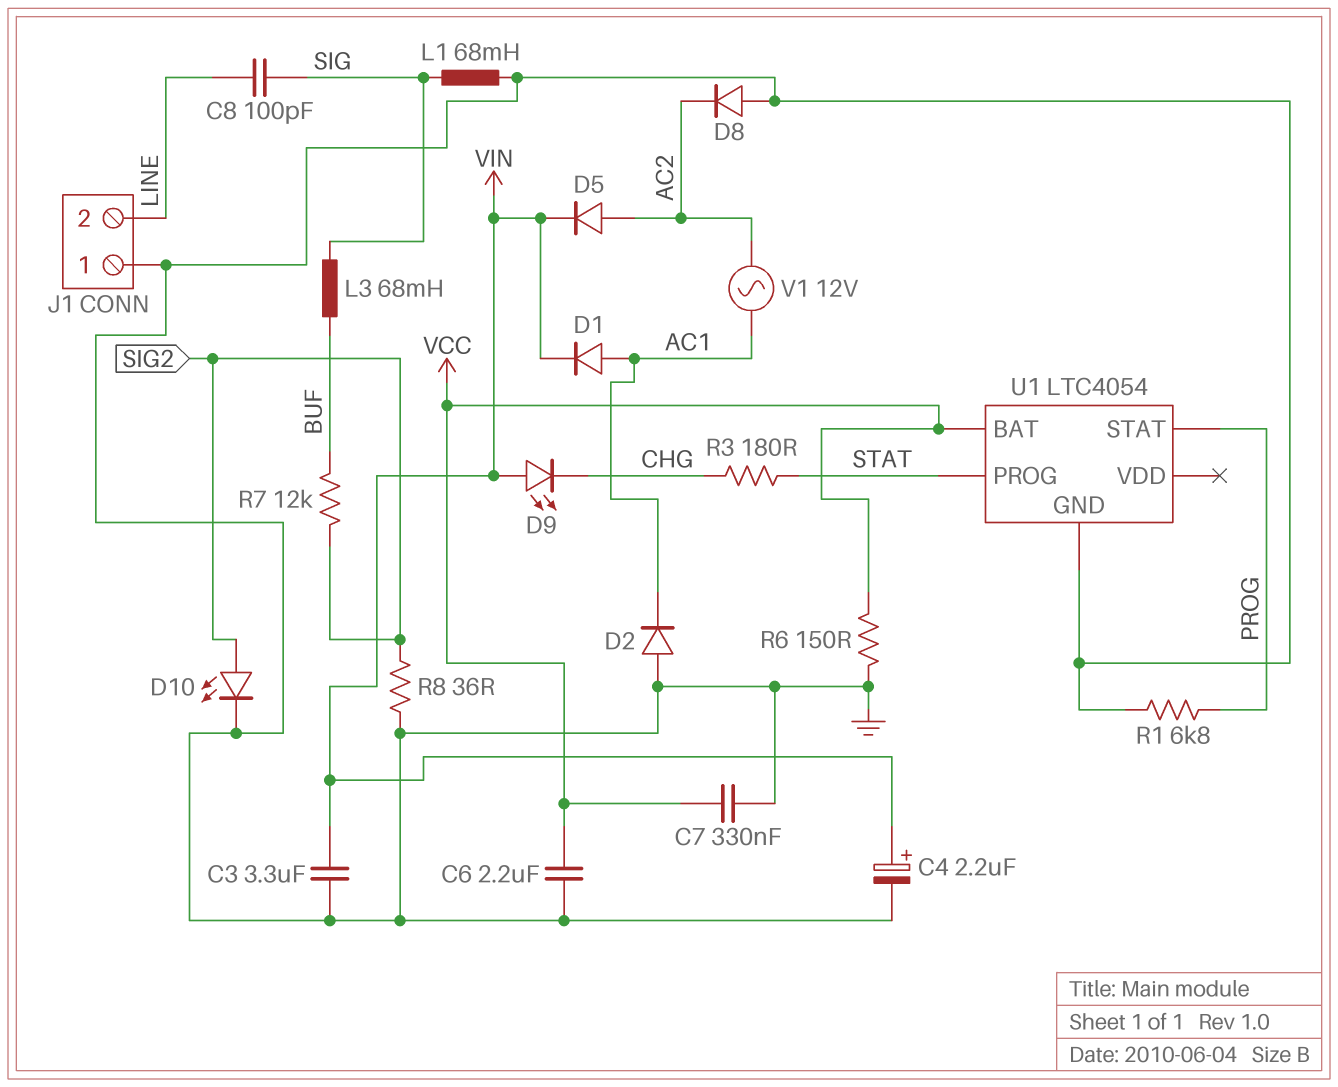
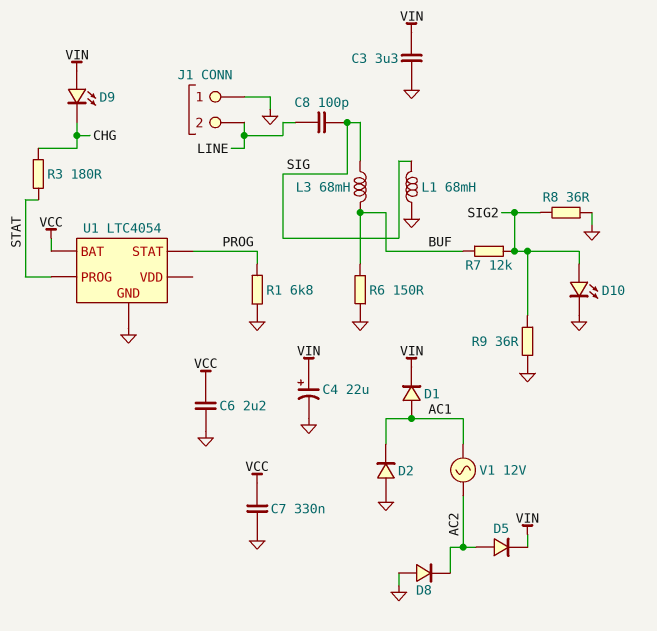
C4: 2.2uF (plus VIN, minus GND) -> 22uF (plus VIN, minus GND)
R6: 150 (GND, VCC) -> 150 (BUF, GND)
R9: none -> 36 (GND, SIG2)

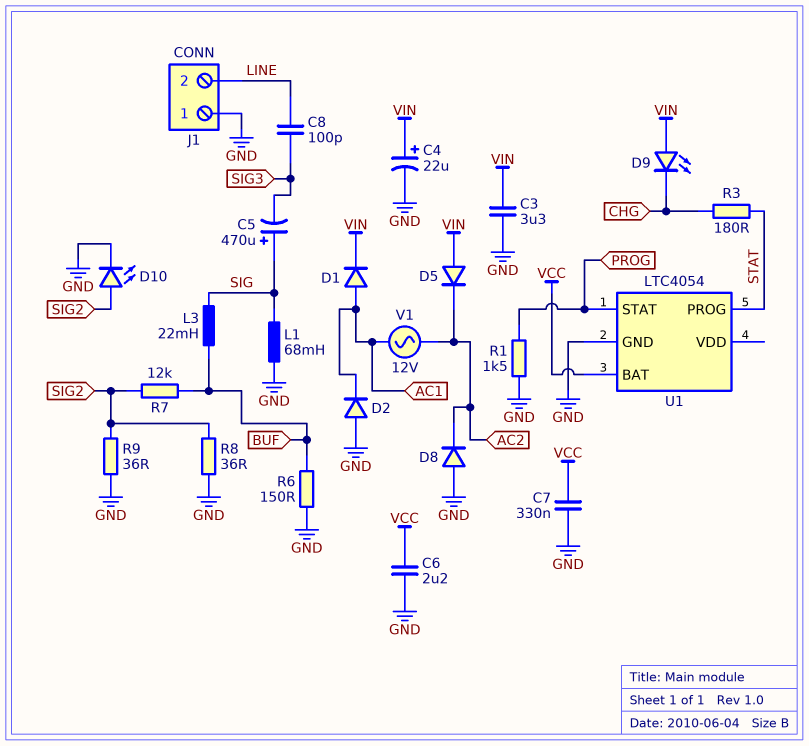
C5: none -> 470uF (plus SIG, minus SIG3)
C8: 100pF (LINE, SIG) -> 100pF (LINE, SIG3)
D5: diode (A AC2, K VIN) -> diode (A VIN, K AC2)
L3: 68mH (BUF, SIG) -> 22mH (BUF, SIG)
R1: 6.8k (GND, PROG) -> 1.5k (GND, PROG)

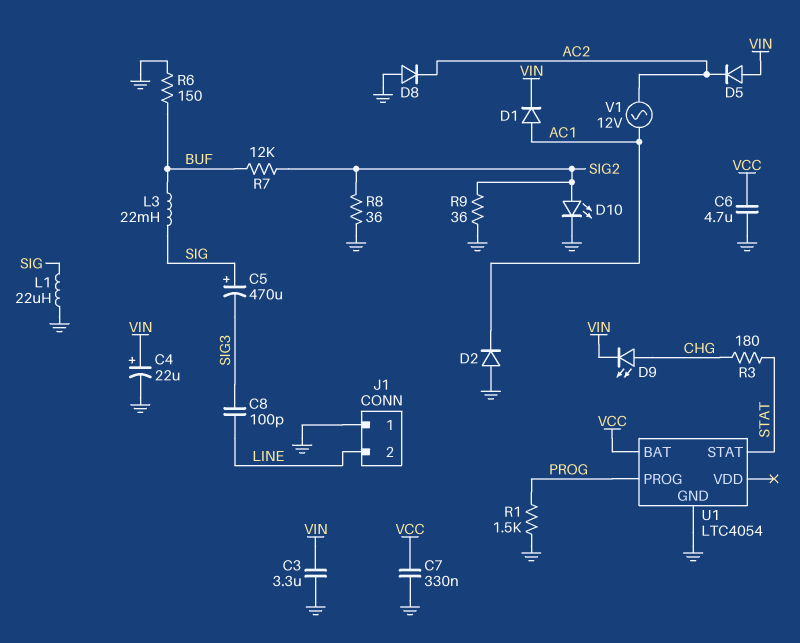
C6: 2.2uF (GND, VCC) -> 4.7uF (GND, VCC)
D9: LED (A VIN, K CHG) -> LED (A CHG, K VIN)
L1: 68mH (GND, SIG) -> 22uH (GND, SIG)
U1 pin PROG: STAT -> PROG
U1 pin STAT: PROG -> STAT

